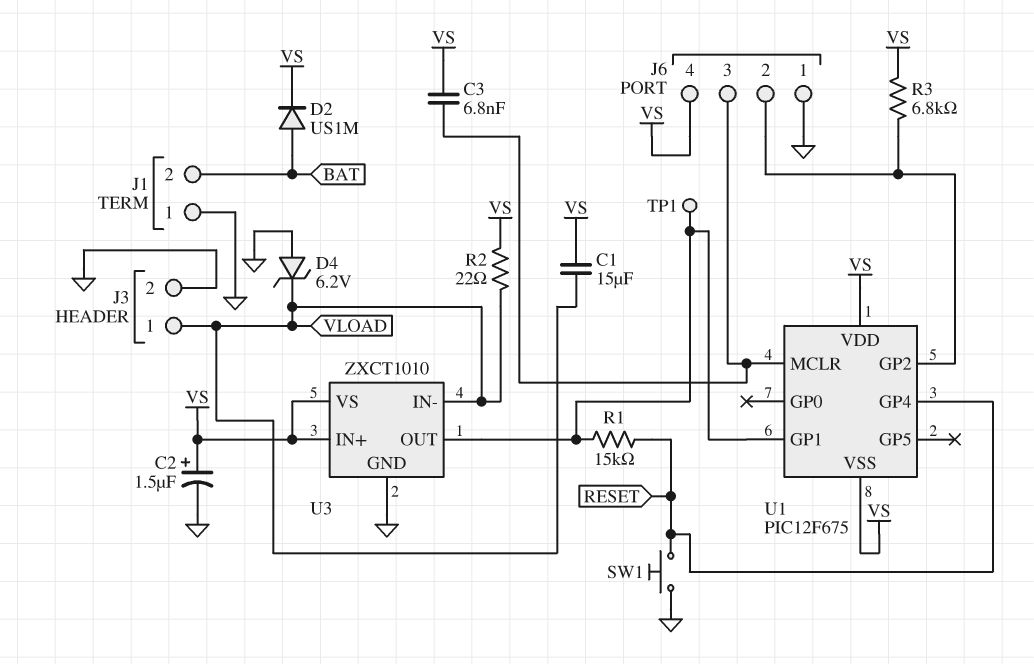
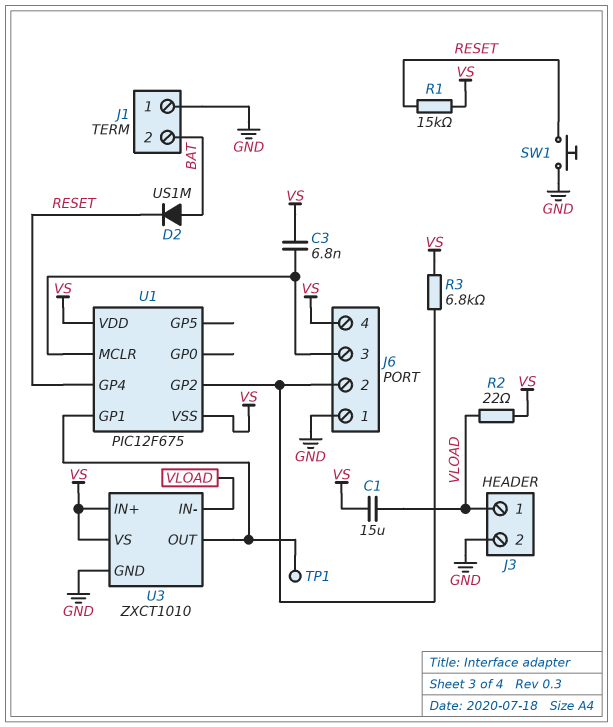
C2: 1.5uF (plus VS, minus GND) -> none
D2: diode US1M (A BAT, K VS) -> diode US1M (A BAT, K RESET)
D4: zener 6.2V (A GND, K VLOAD) -> none
R1: 15k (RESET, U1/GP1) -> 15k (RESET, VS)

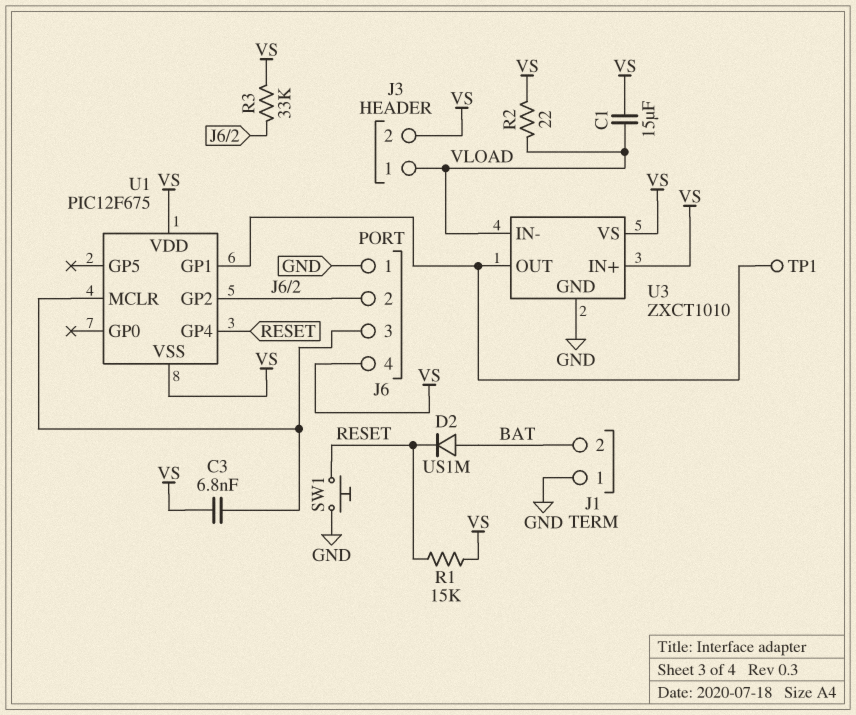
J3 pin 2: GND -> VS
R3: 6.8k (J6/2, VS) -> 33k (J6/2, VS)

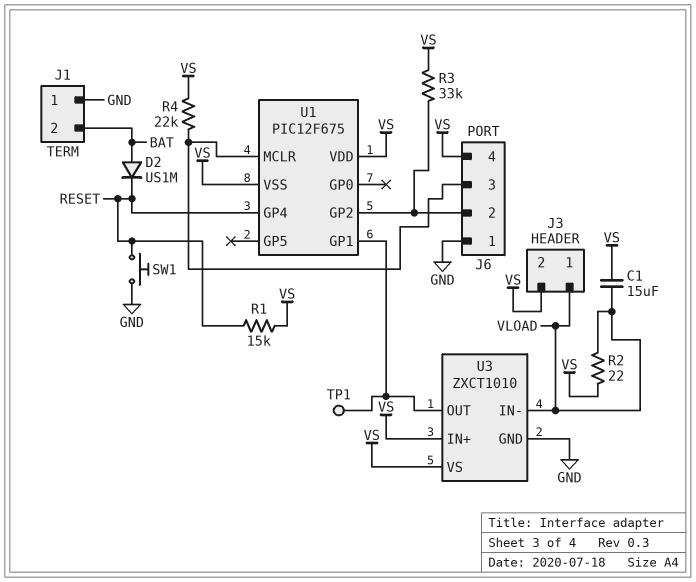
C3: 6.8nF (J6/3, VS) -> none
R4: none -> 22k (J6/3, VS)

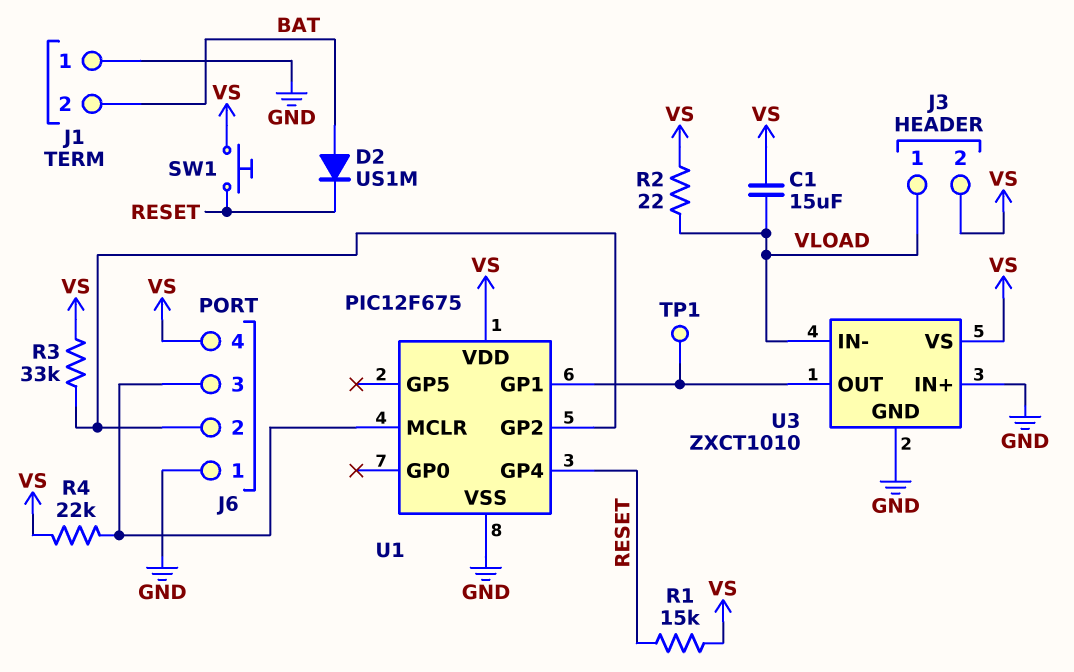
SW1: button (GND, RESET) -> button (RESET, VS)
U1 pin VSS: VS -> GND
U3 pin IN+: VS -> GND

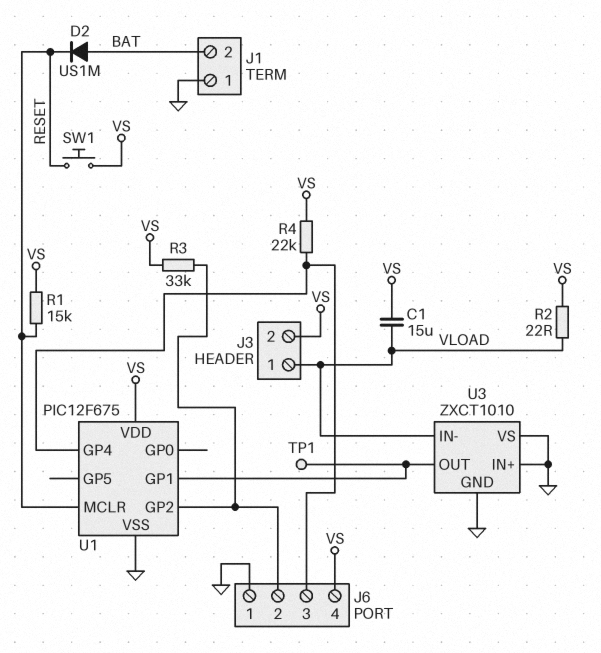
U1 pin GP4: RESET -> J6/3
U1 pin MCLR: J6/3 -> RESET
U3 pin VS: VS -> GND

